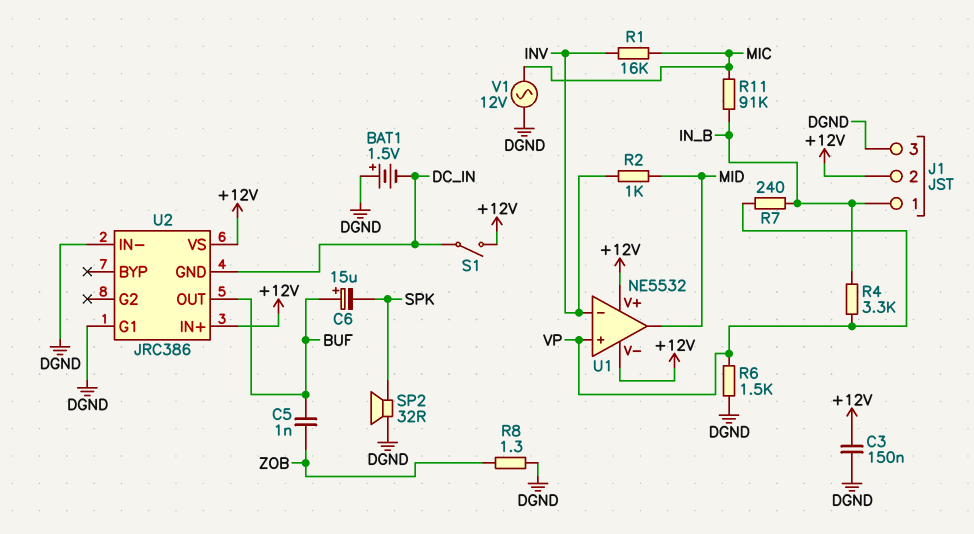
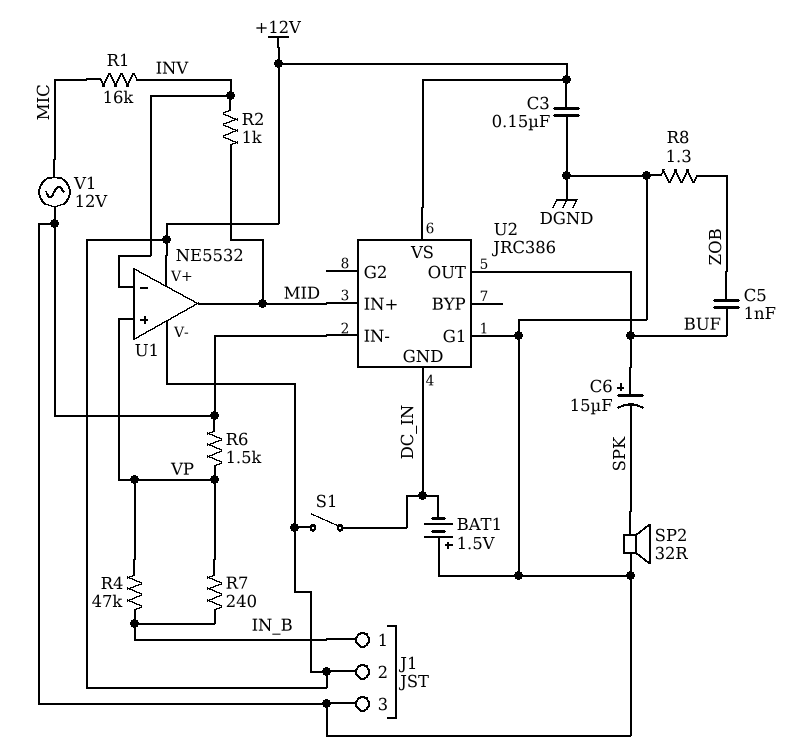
R4: 3.3k (IN_B, VP) -> 47k (IN_B, VP)
R11: 91k (IN_B, MIC) -> none
U2 pin IN+: +12V -> MID

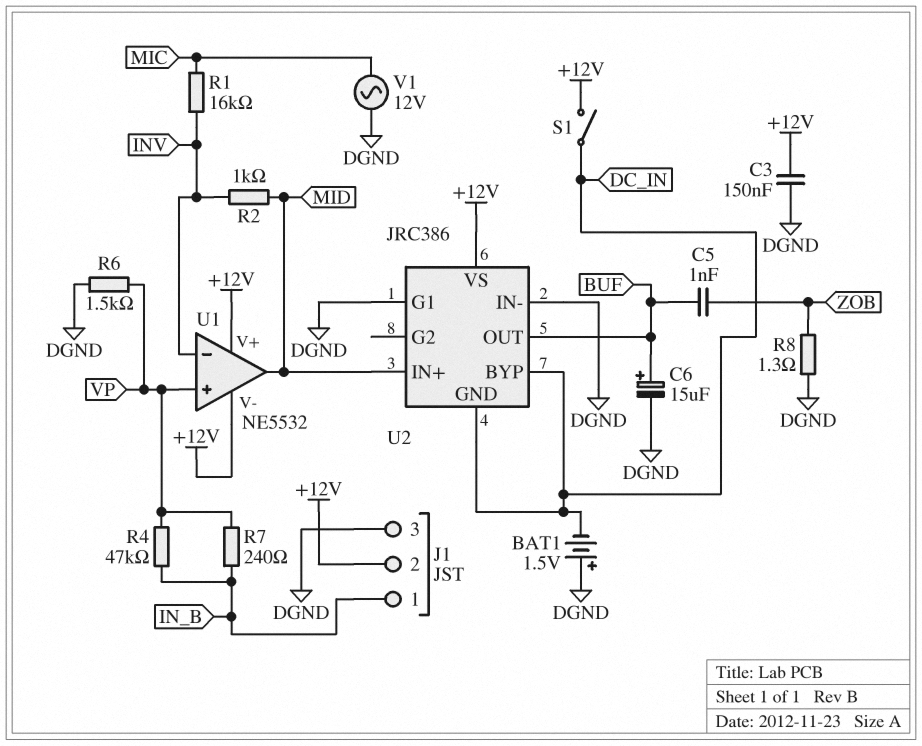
C6: 15uF (plus BUF, minus SPK) -> 15uF (plus BUF, minus DGND)
SP2: speaker 32R (DGND, SPK) -> none
U2 pin BYP: none -> DC_IN

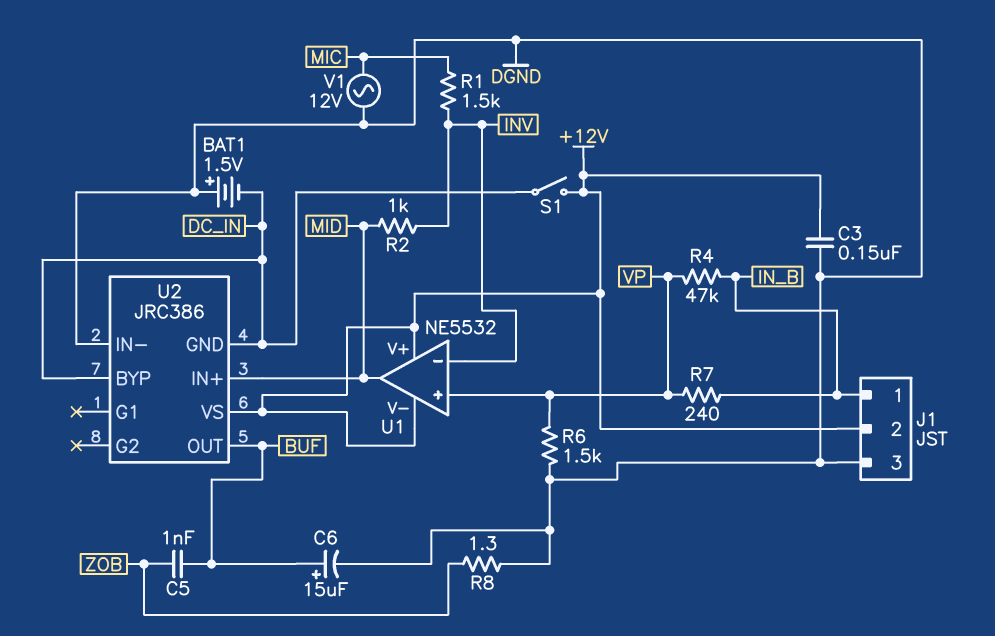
R1: 16k (INV, MIC) -> 1.5k (INV, MIC)
U2 pin G1: DGND -> none

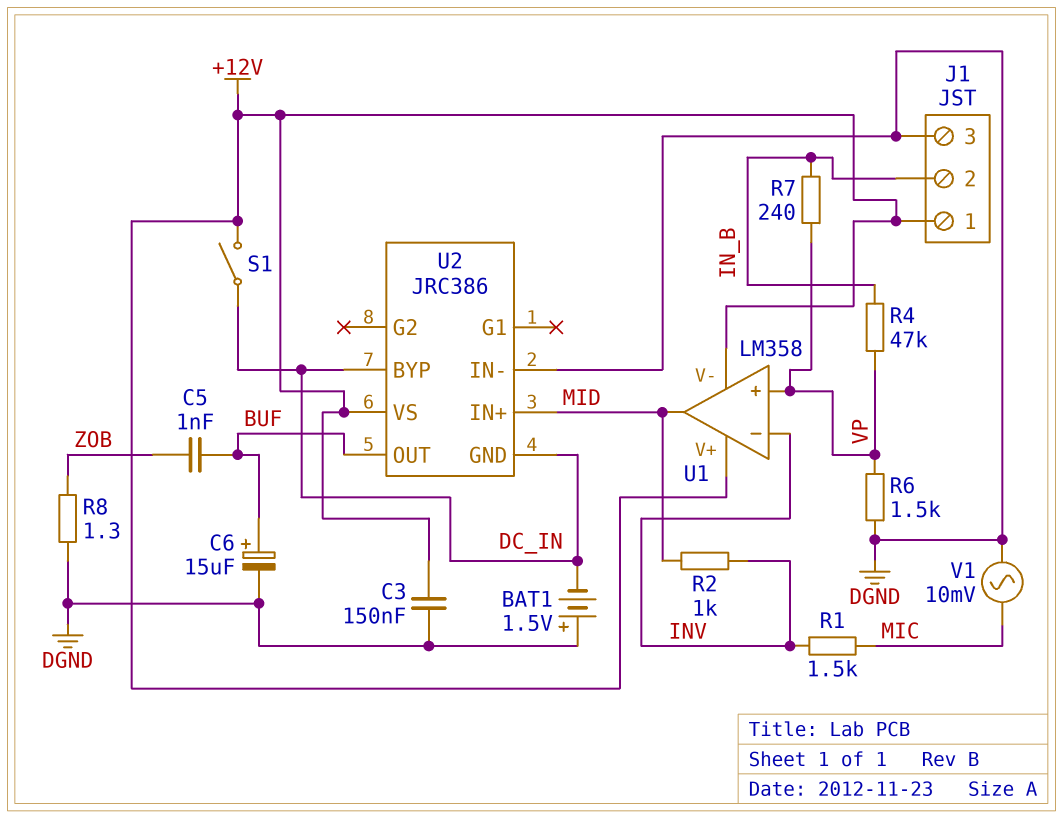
J1 pin 1: IN_B -> +12V
J1 pin 2: +12V -> IN_B
U1: NE5532 -> LM358
V1: AC 12V (DGND, MIC) -> AC 10mV (DGND, MIC)

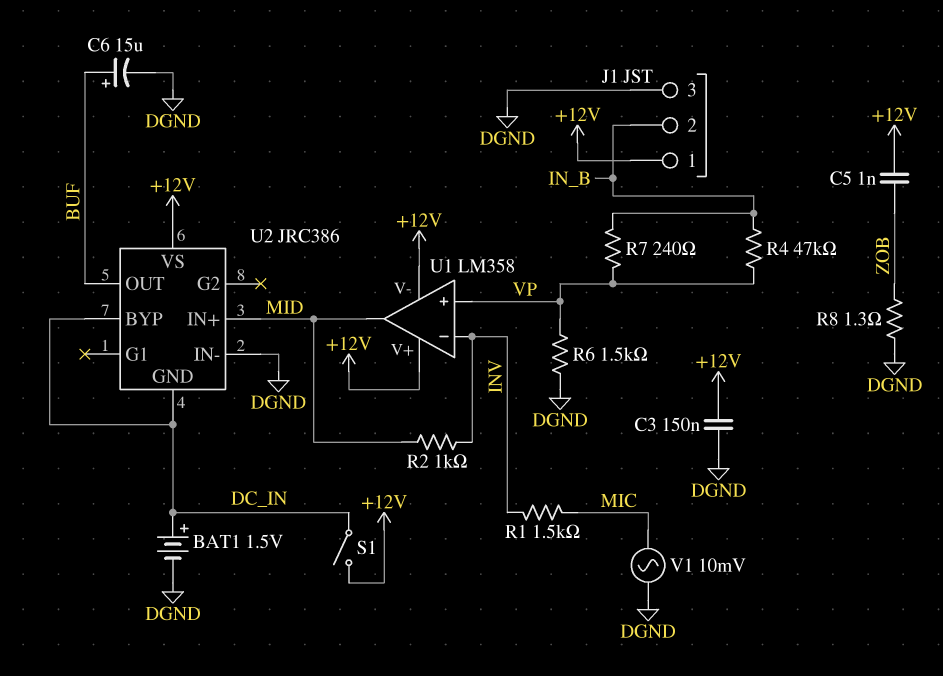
BAT1: 1.5V (plus DGND, minus DC_IN) -> 1.5V (plus DC_IN, minus DGND)
C5: 1nF (BUF, ZOB) -> 1nF (+12V, ZOB)

